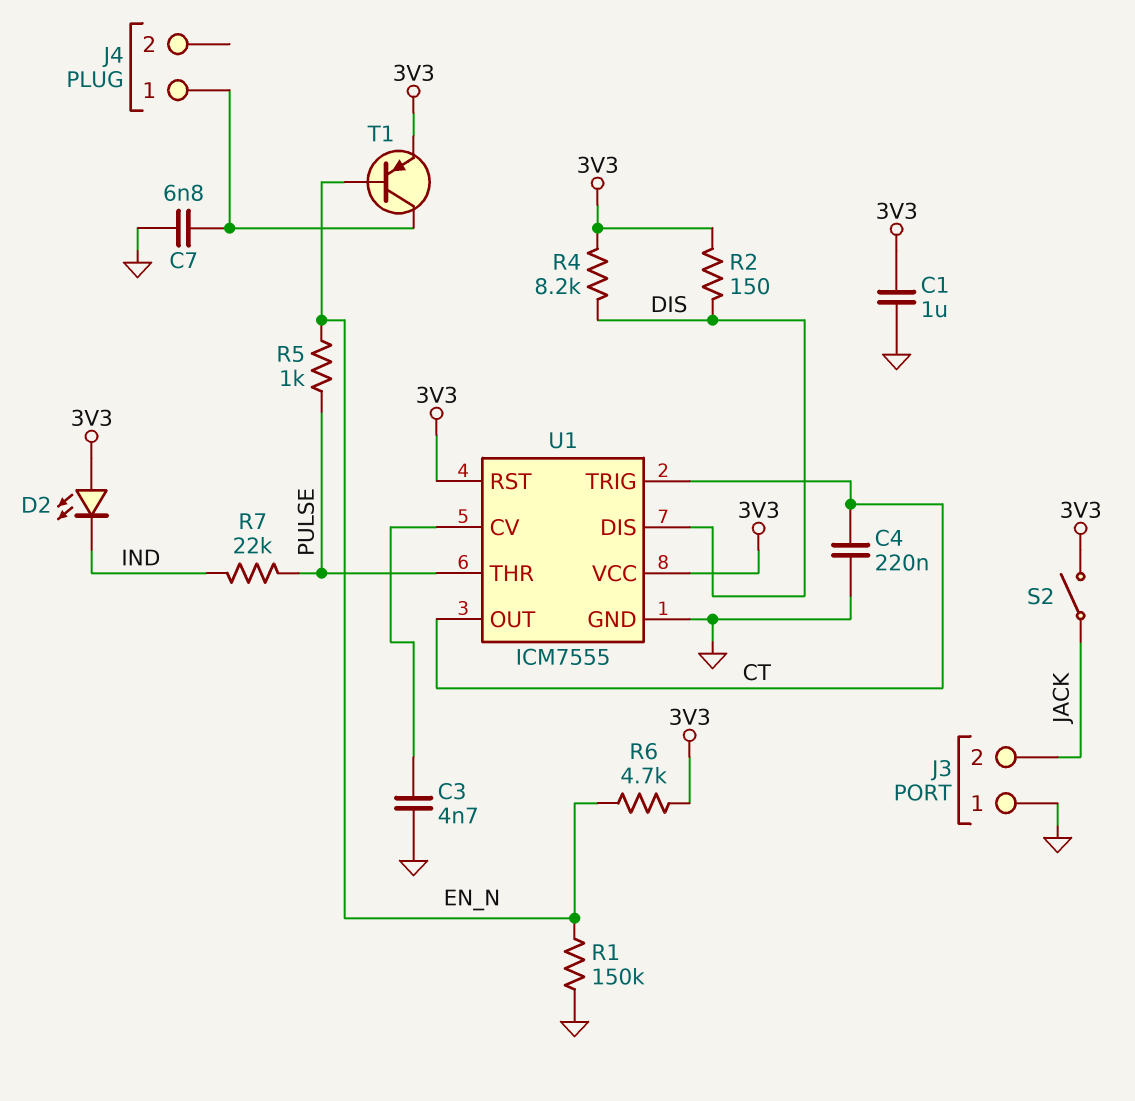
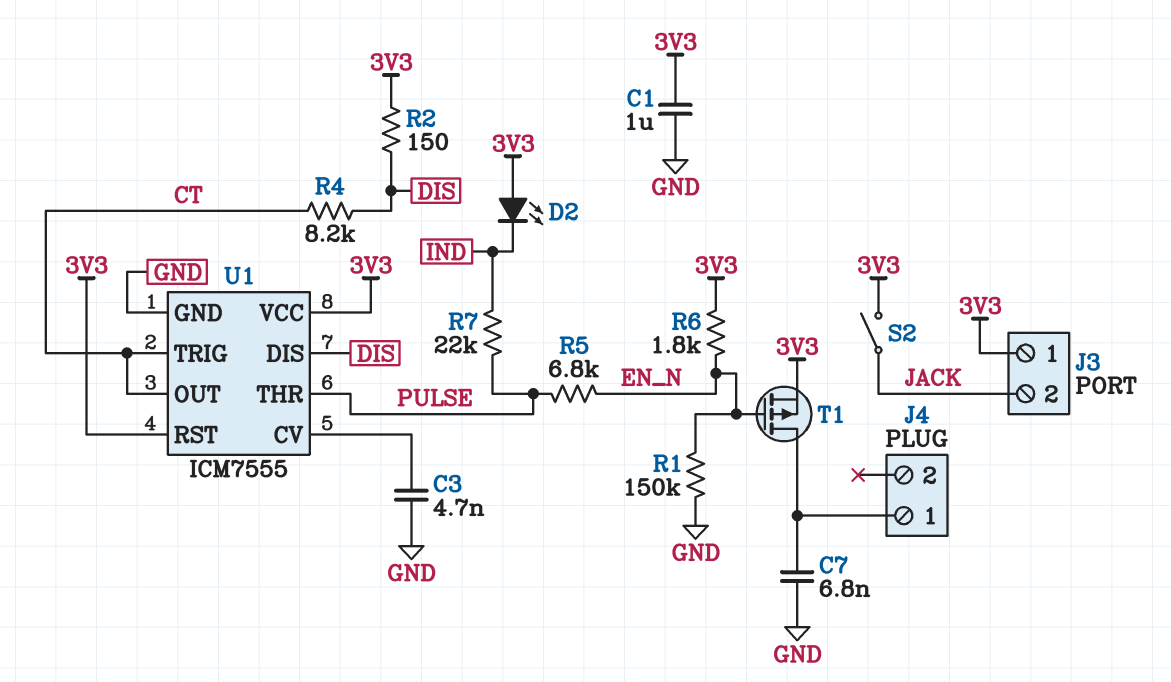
C4: 220nF (CT, GND) -> none
J3 pin 1: GND -> 3V3
R4: 8.2k (3V3, DIS) -> 8.2k (CT, DIS)
R5: 1k (EN_N, PULSE) -> 6.8k (EN_N, PULSE)
R6: 4.7k (3V3, EN_N) -> 1.8k (3V3, EN_N)
T1: PNP (B EN_N, C J4/1, E 3V3) -> PMOS (G EN_N, D J4/1, S 3V3)

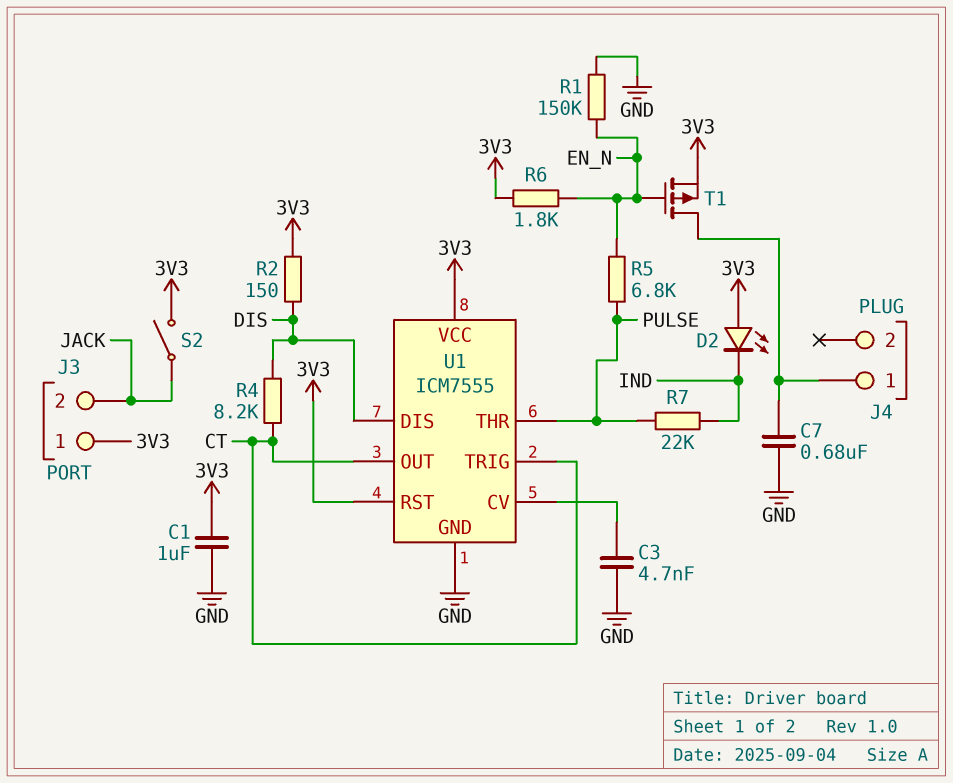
C7: 6.8nF (GND, J4/1) -> 680nF (GND, J4/1)

